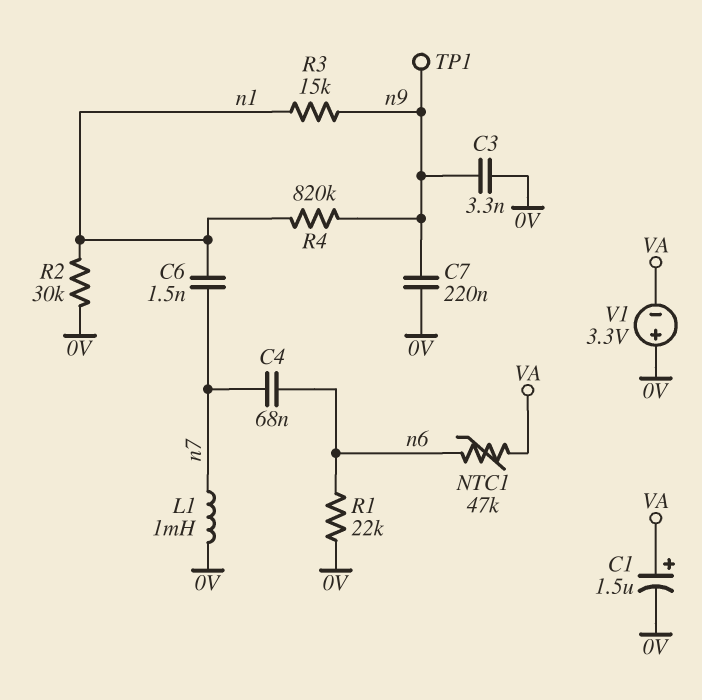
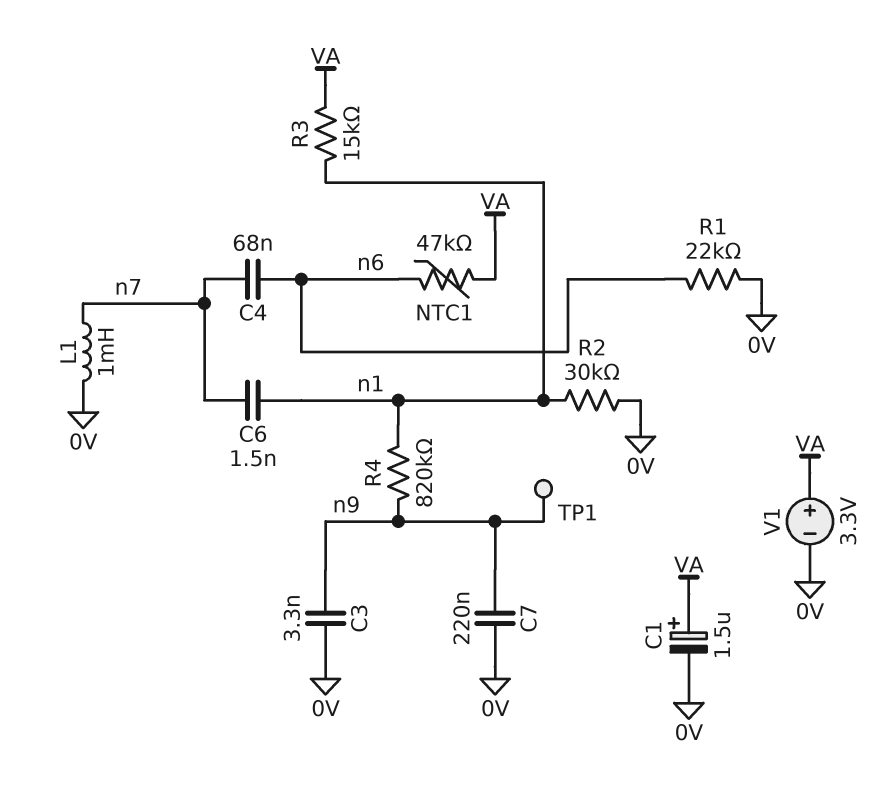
R3: 15k (n1, n9) -> 15k (VA, n1)
V1: 3.3V (plus 0V, minus VA) -> 3.3V (plus VA, minus 0V)

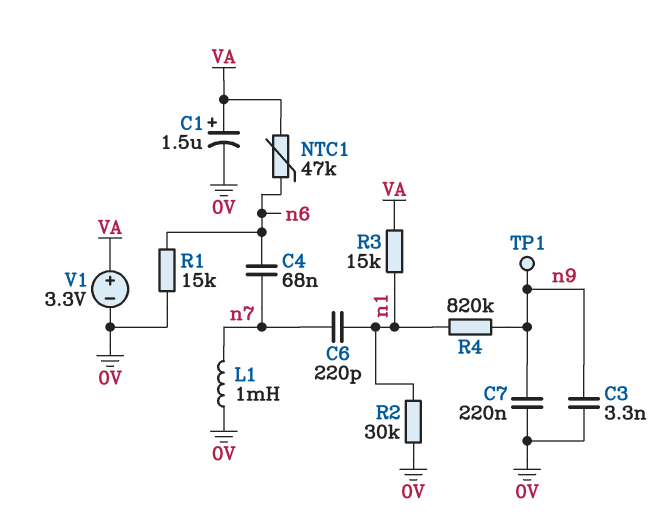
C6: 1.5nF (n1, n7) -> 220pF (n1, n7)
R1: 22k (0V, n6) -> 15k (0V, n6)

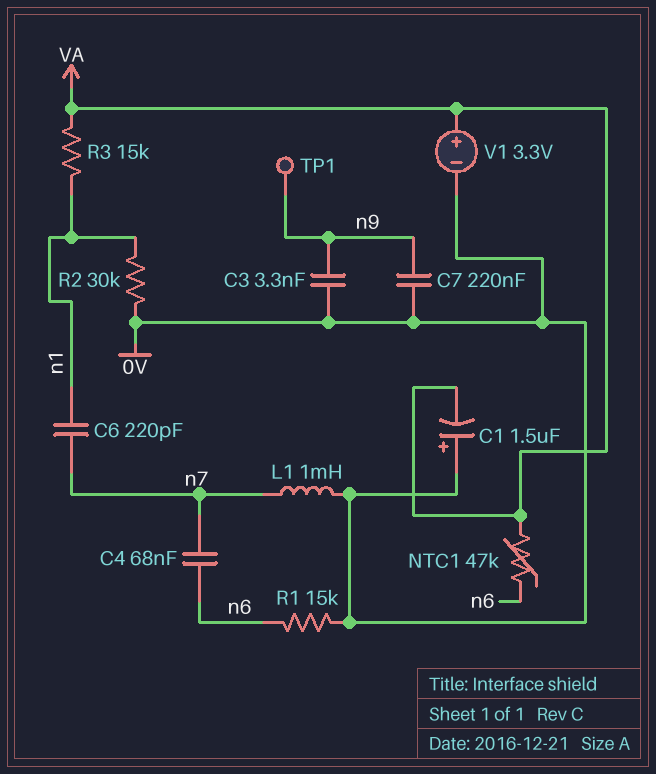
C1: 1.5uF (plus VA, minus 0V) -> 1.5uF (plus 0V, minus VA)
R4: 820k (n1, n9) -> none

